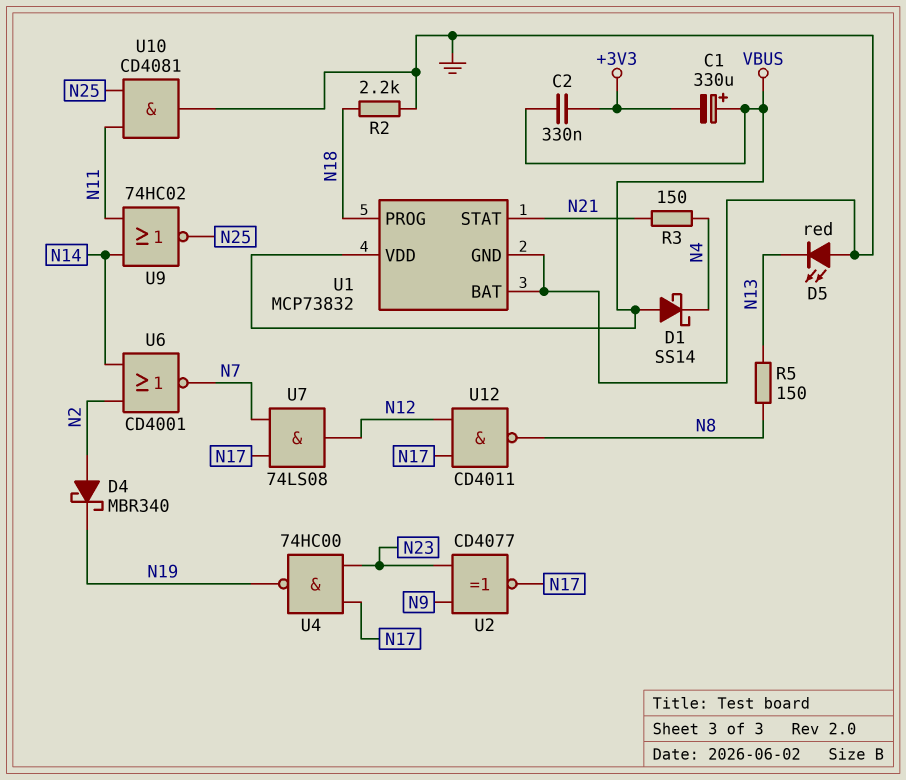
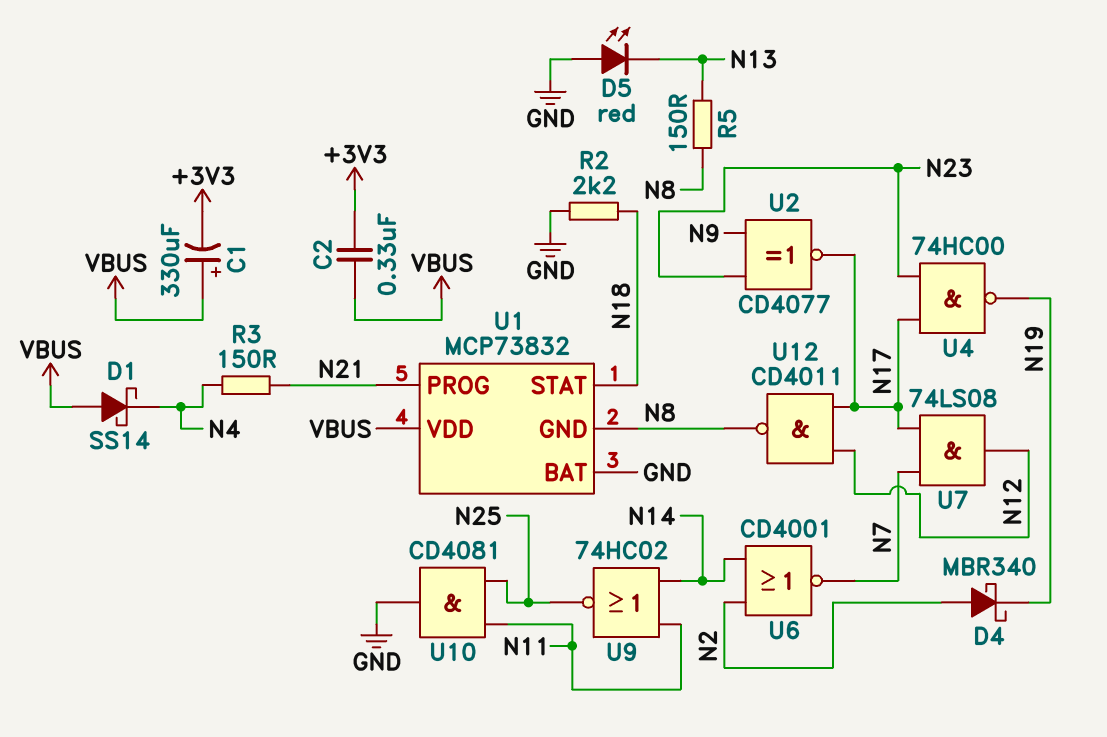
U1 pin GND: GND -> N8
U1 pin PROG: N18 -> N21
U1 pin STAT: N21 -> N18

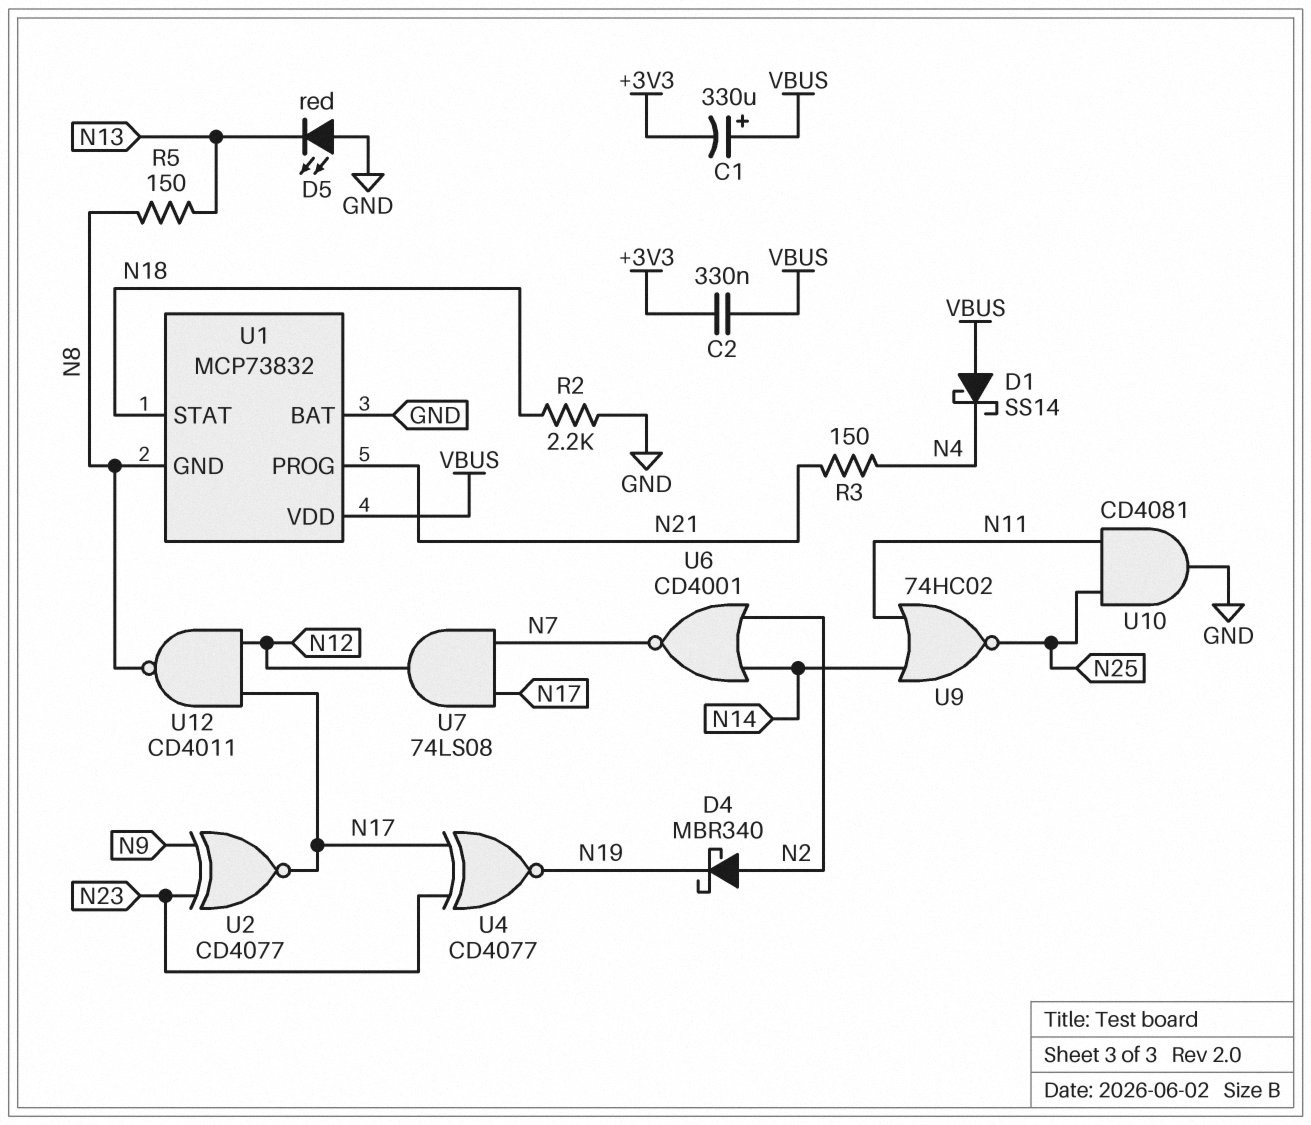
U4: NAND 74HC00 (in N17, in N23, out N19) -> XNOR CD4077 (in N17, in N23, out N19)

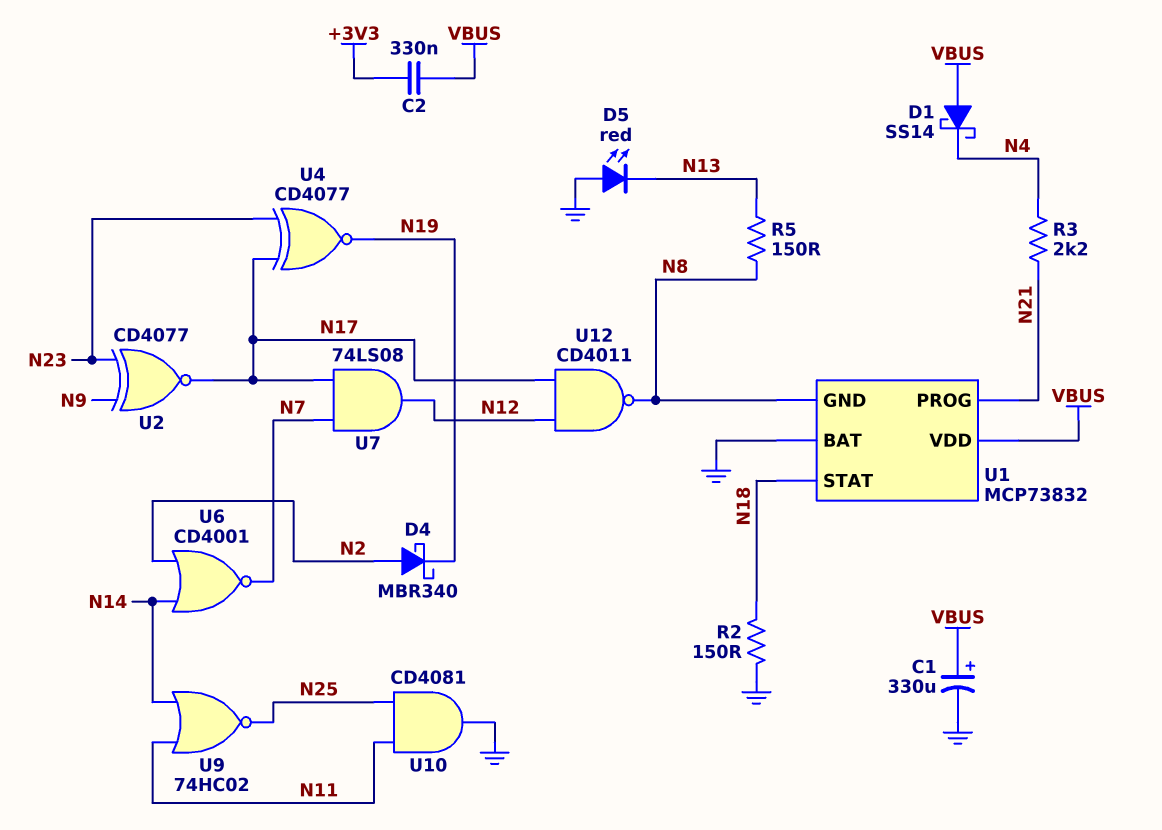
C1: 330uF (plus VBUS, minus +3V3) -> 330uF (plus VBUS, minus GND)
R2: 2.2k (GND, N18) -> 150 (GND, N18)
R3: 150 (N4, N21) -> 2.2k (N4, N21)

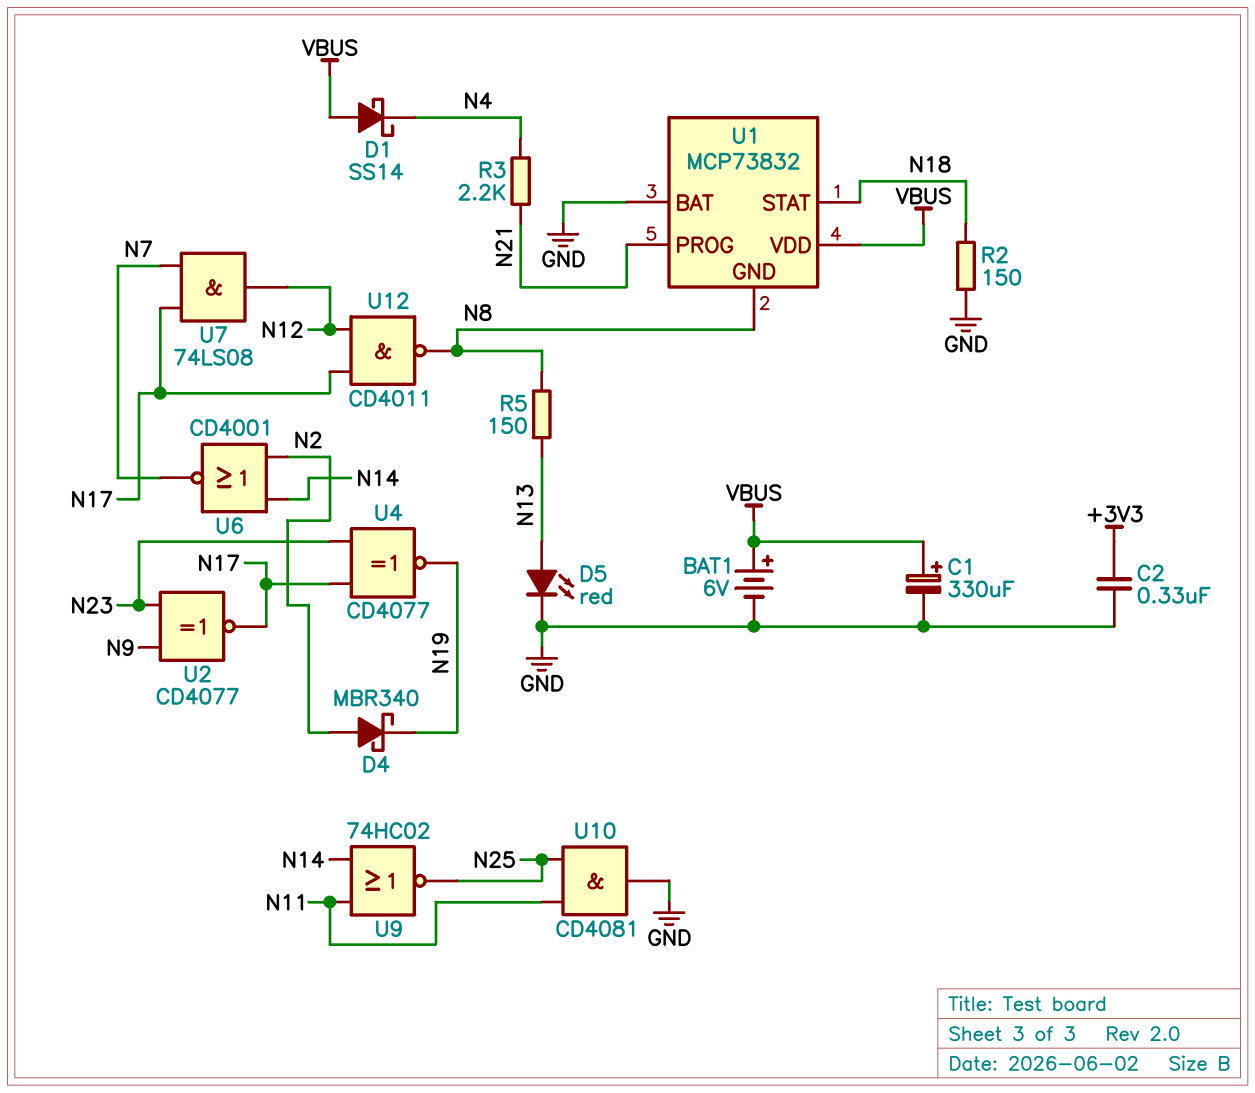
BAT1: none -> 6V (plus VBUS, minus GND)
C2: 330nF (+3V3, VBUS) -> 330nF (+3V3, GND)
D5: LED red (A GND, K N13) -> LED red (A N13, K GND)

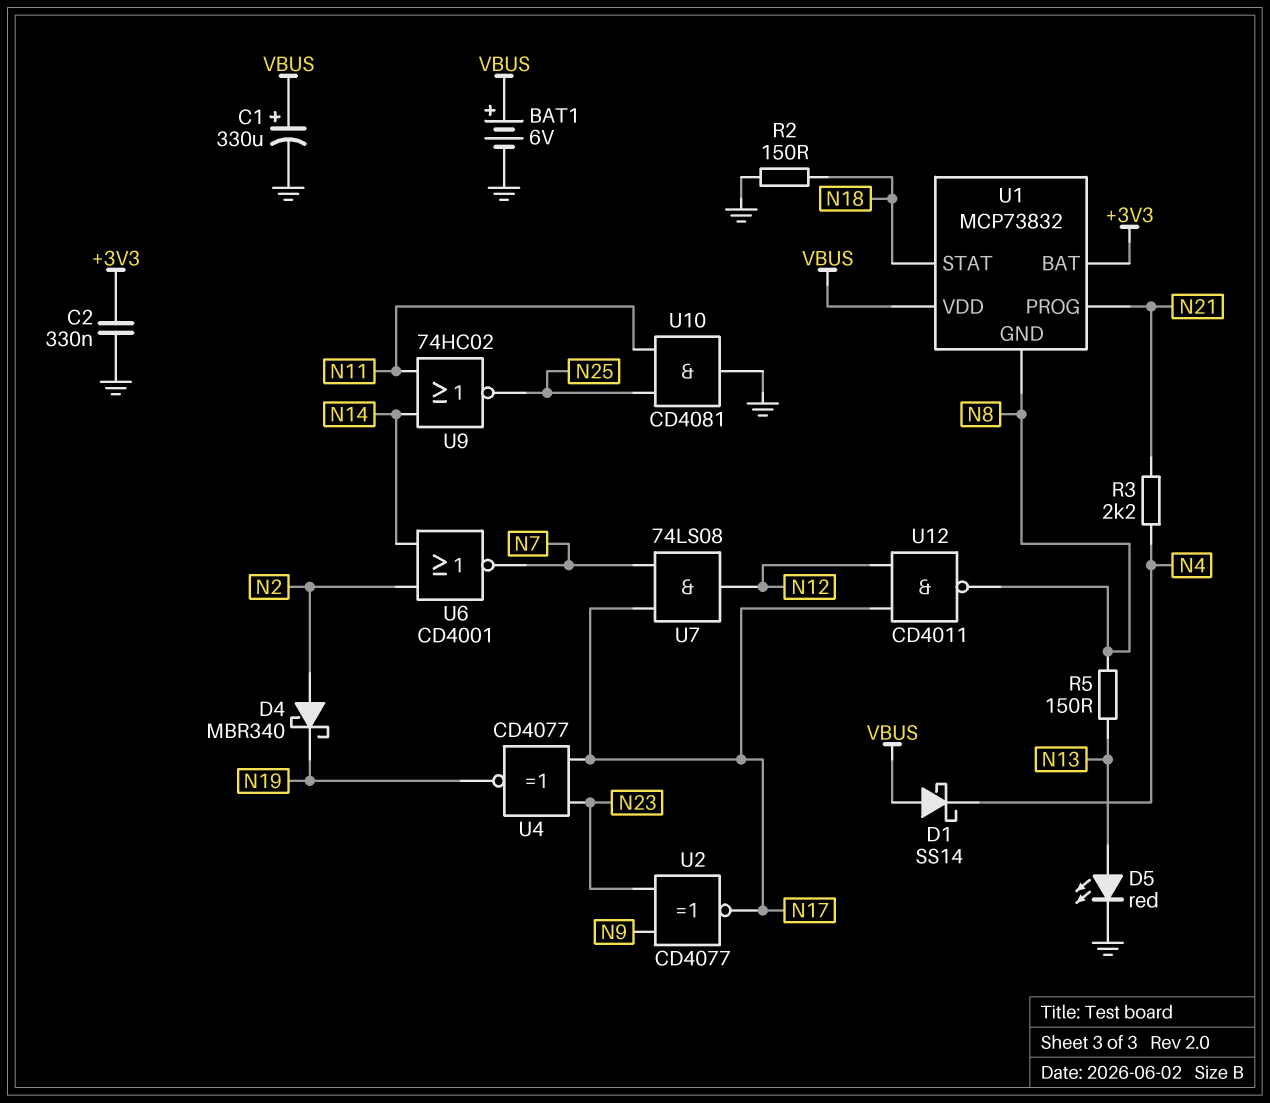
U1 pin BAT: GND -> +3V3

